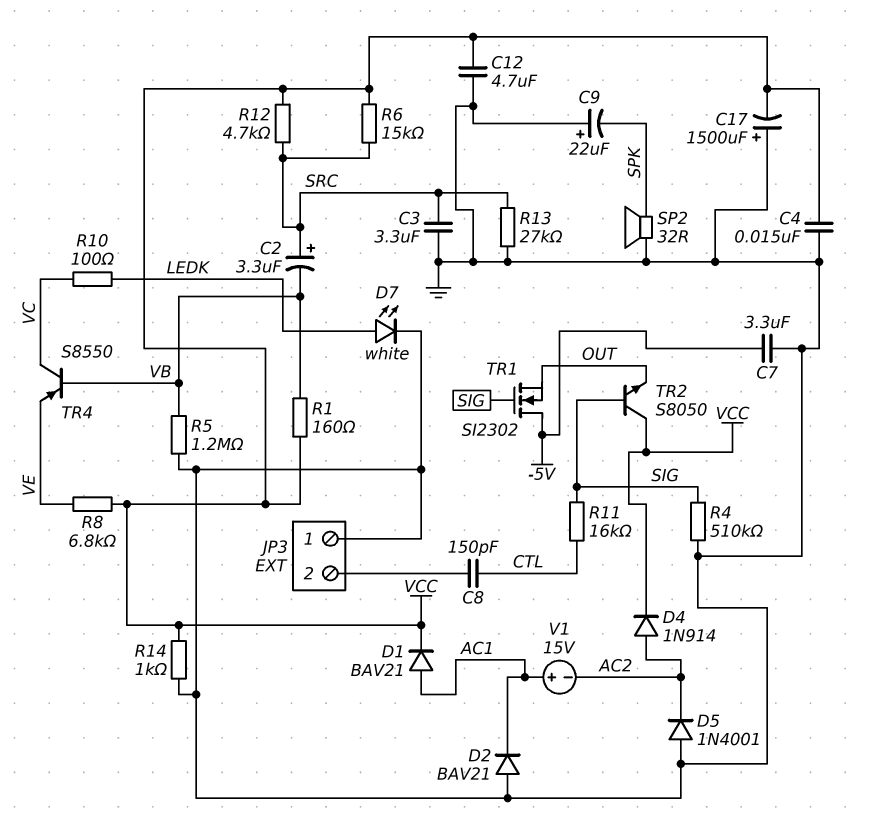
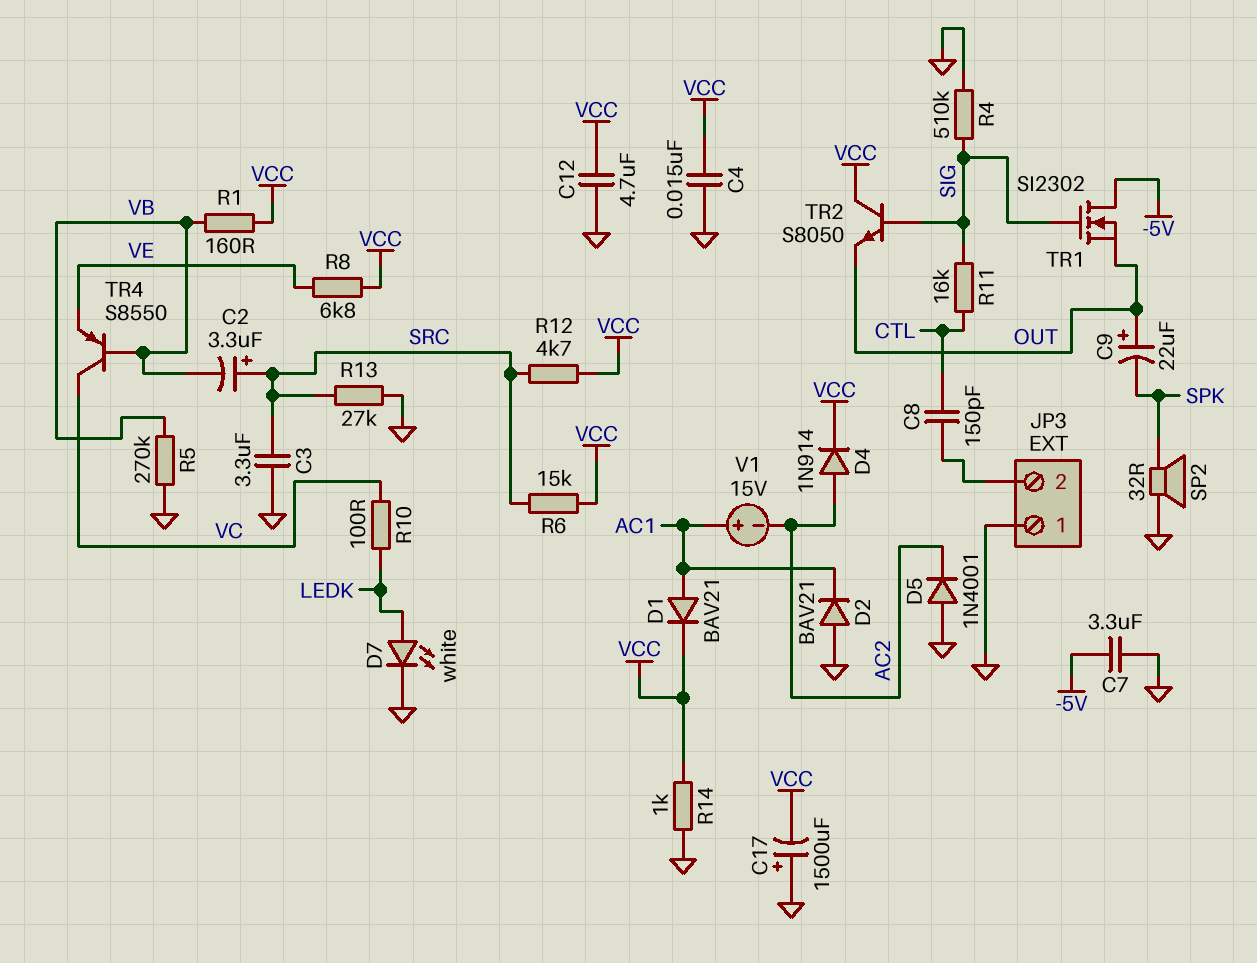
C9: 22uF (plus GND, minus SPK) -> 22uF (plus OUT, minus SPK)
R5: 1.2M (GND, VB) -> 270k (GND, VB)

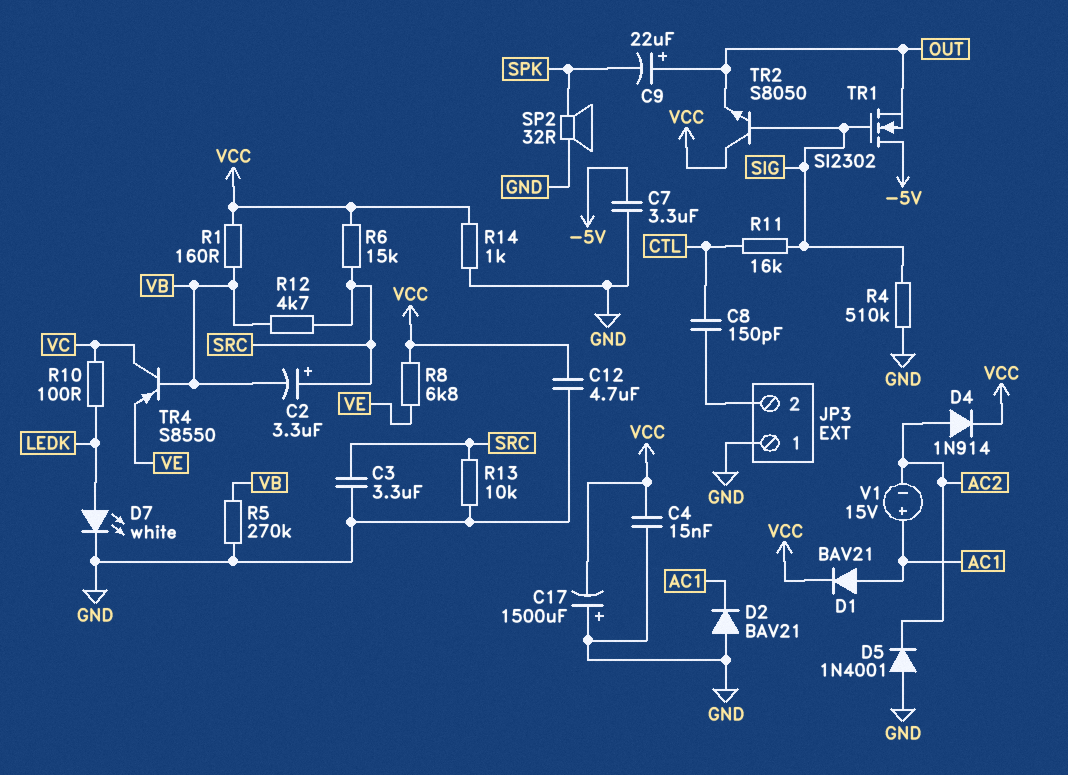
R12: 4.7k (SRC, VCC) -> 4.7k (SRC, VB)
R13: 27k (GND, SRC) -> 10k (GND, SRC)

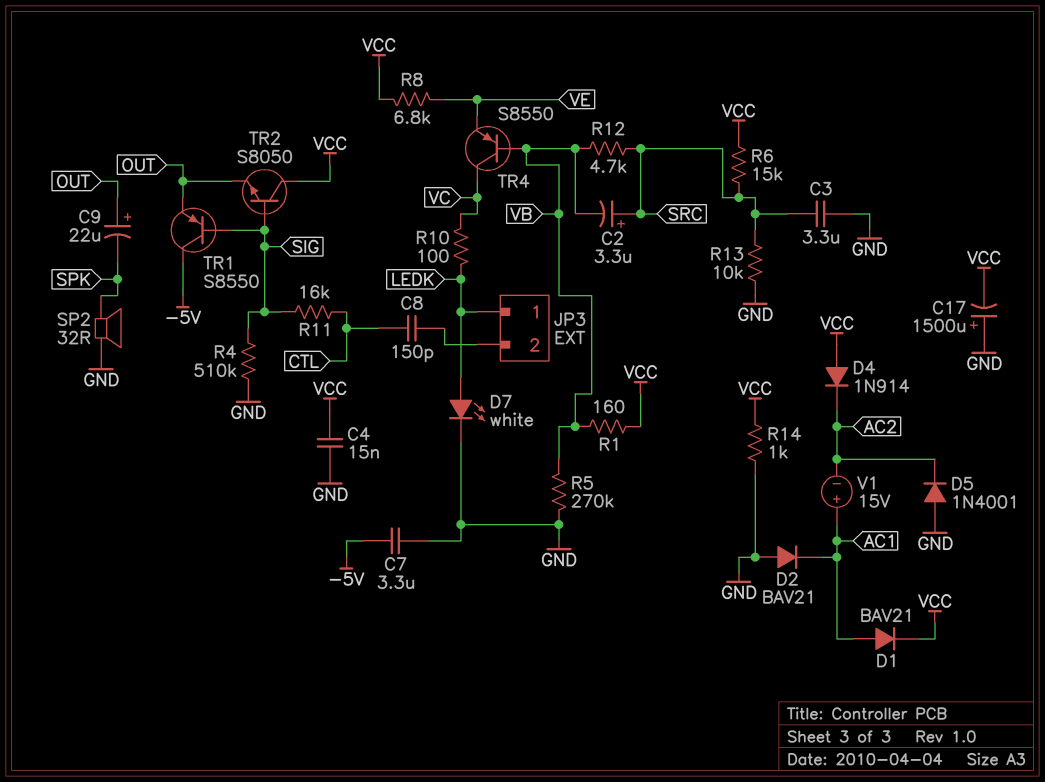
C12: 4.7uF (GND, VCC) -> none
D4: diode 1N914 (A AC2, K VCC) -> diode 1N914 (A VCC, K AC2)
JP3 pin 1: GND -> LEDK
TR1: NMOS SI2302 (G SIG, D -5V, S OUT) -> PNP S8550 (B SIG, C -5V, E OUT)

